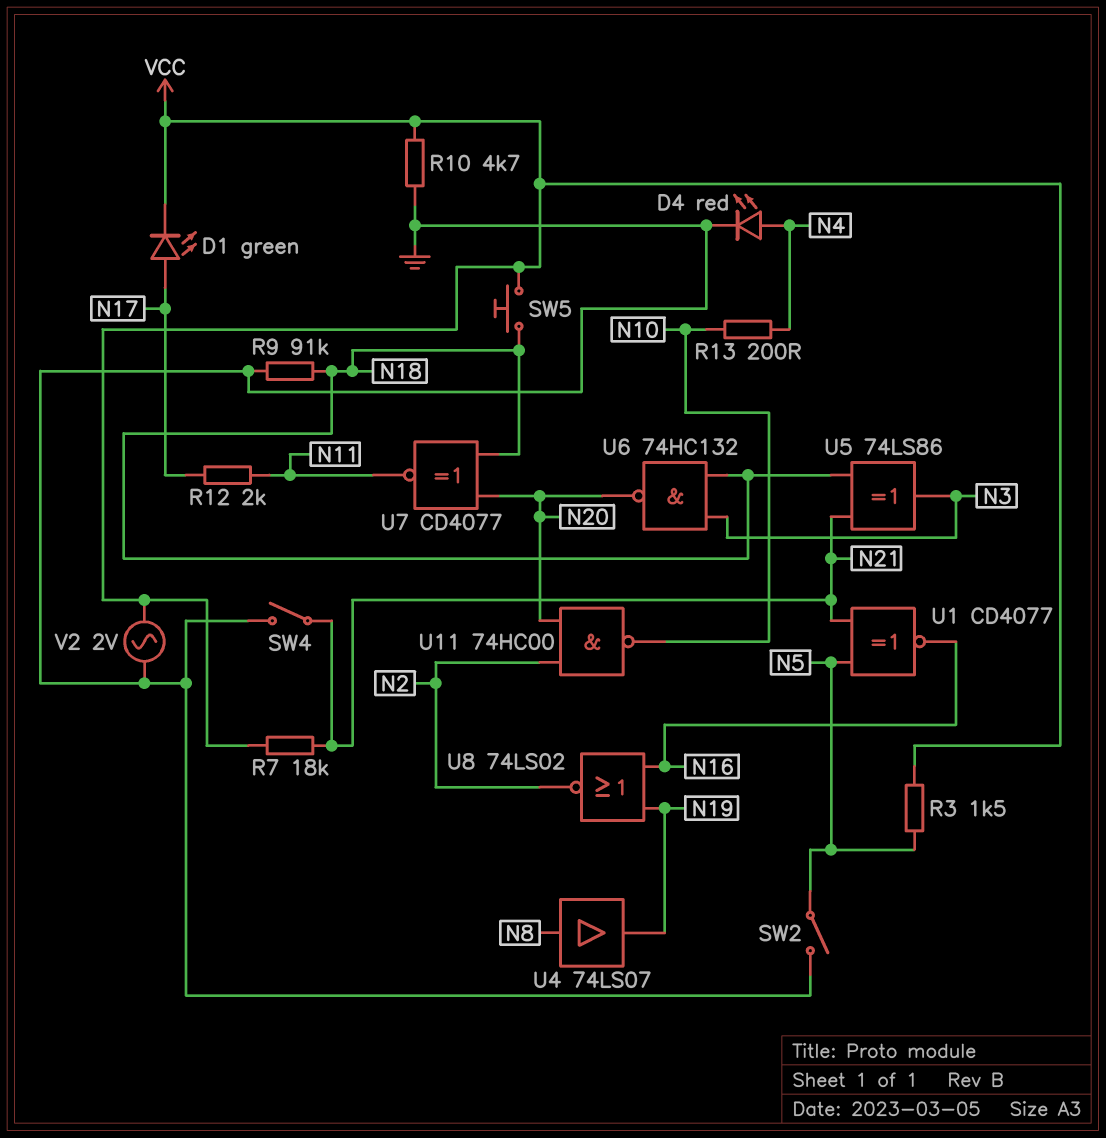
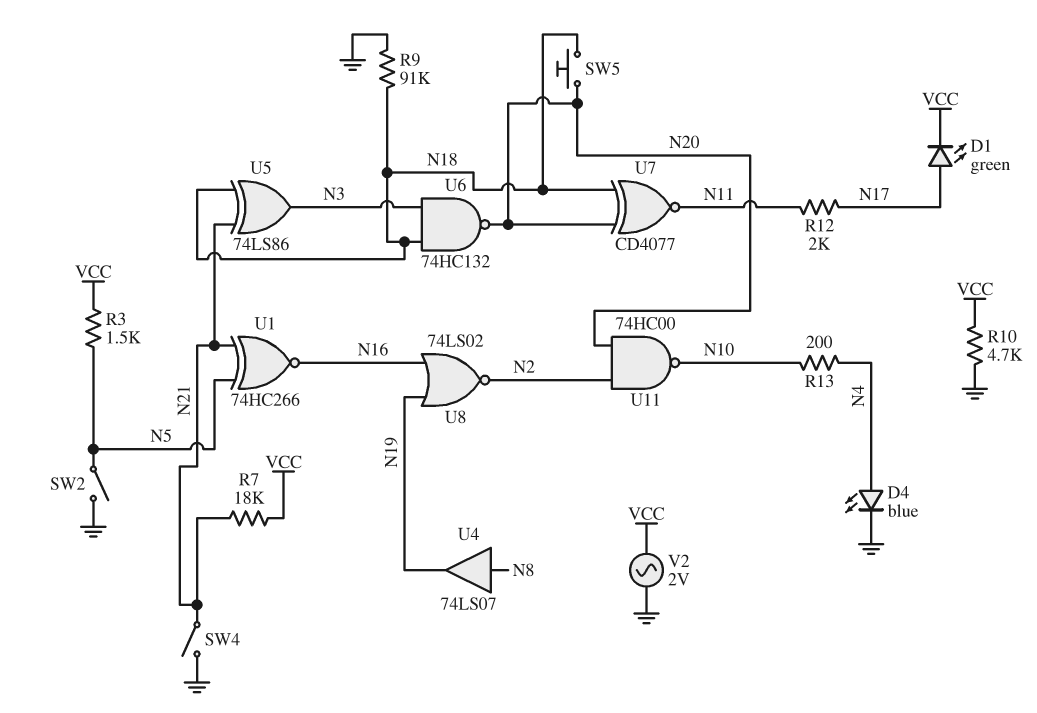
D4: LED red (A N4, K GND) -> LED blue (A N4, K GND)
SW5: button (N18, VCC) -> button (N18, N20)
U1: XNOR CD4077 (in N5, in N21, out N16) -> XNOR 74HC266 (in N5, in N21, out N16)

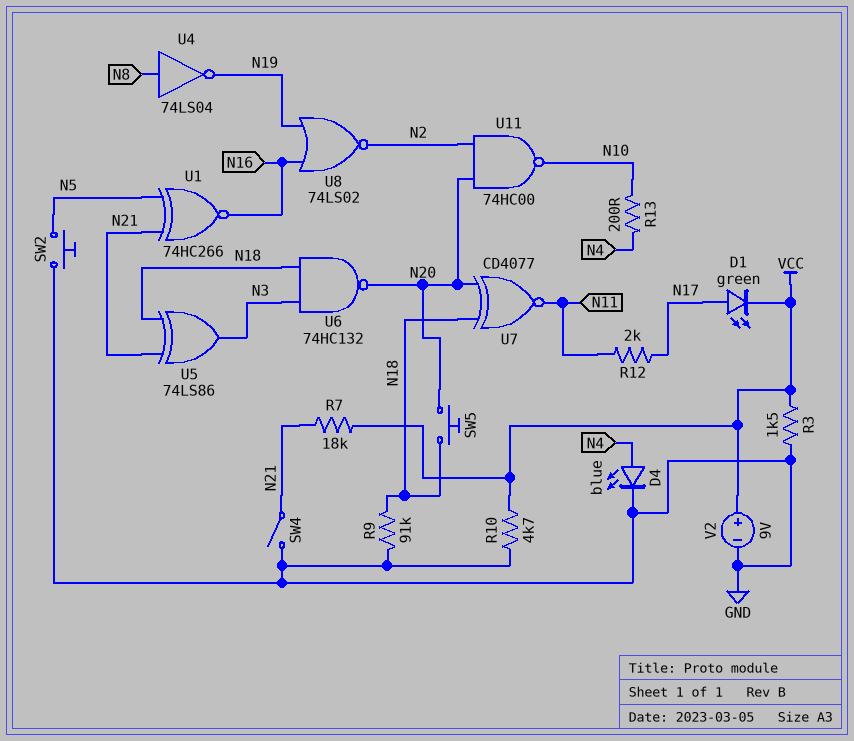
R3: 1.5k (N5, VCC) -> 1.5k (GND, VCC)
SW2: switch (GND, N5) -> button (GND, N5)
U4: buffer 74LS07 (in N8, out N19) -> NOT 74LS04 (in N8, out N19)
V2: AC 2V (GND, VCC) -> 9V (plus VCC, minus GND)

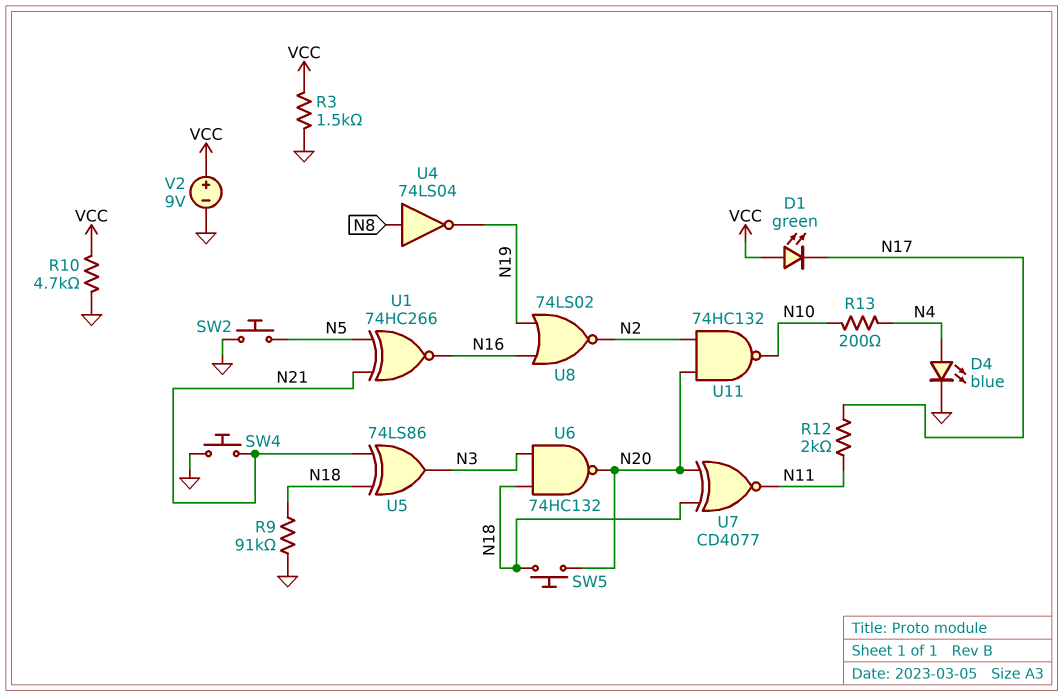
D1: LED green (A N17, K VCC) -> LED green (A VCC, K N17)
R7: 18k (N21, VCC) -> none
SW4: switch (GND, N21) -> button (GND, N21)
U11: NAND 74HC00 (in N2, in N20, out N10) -> NAND 74HC132 (in N2, in N20, out N10)

